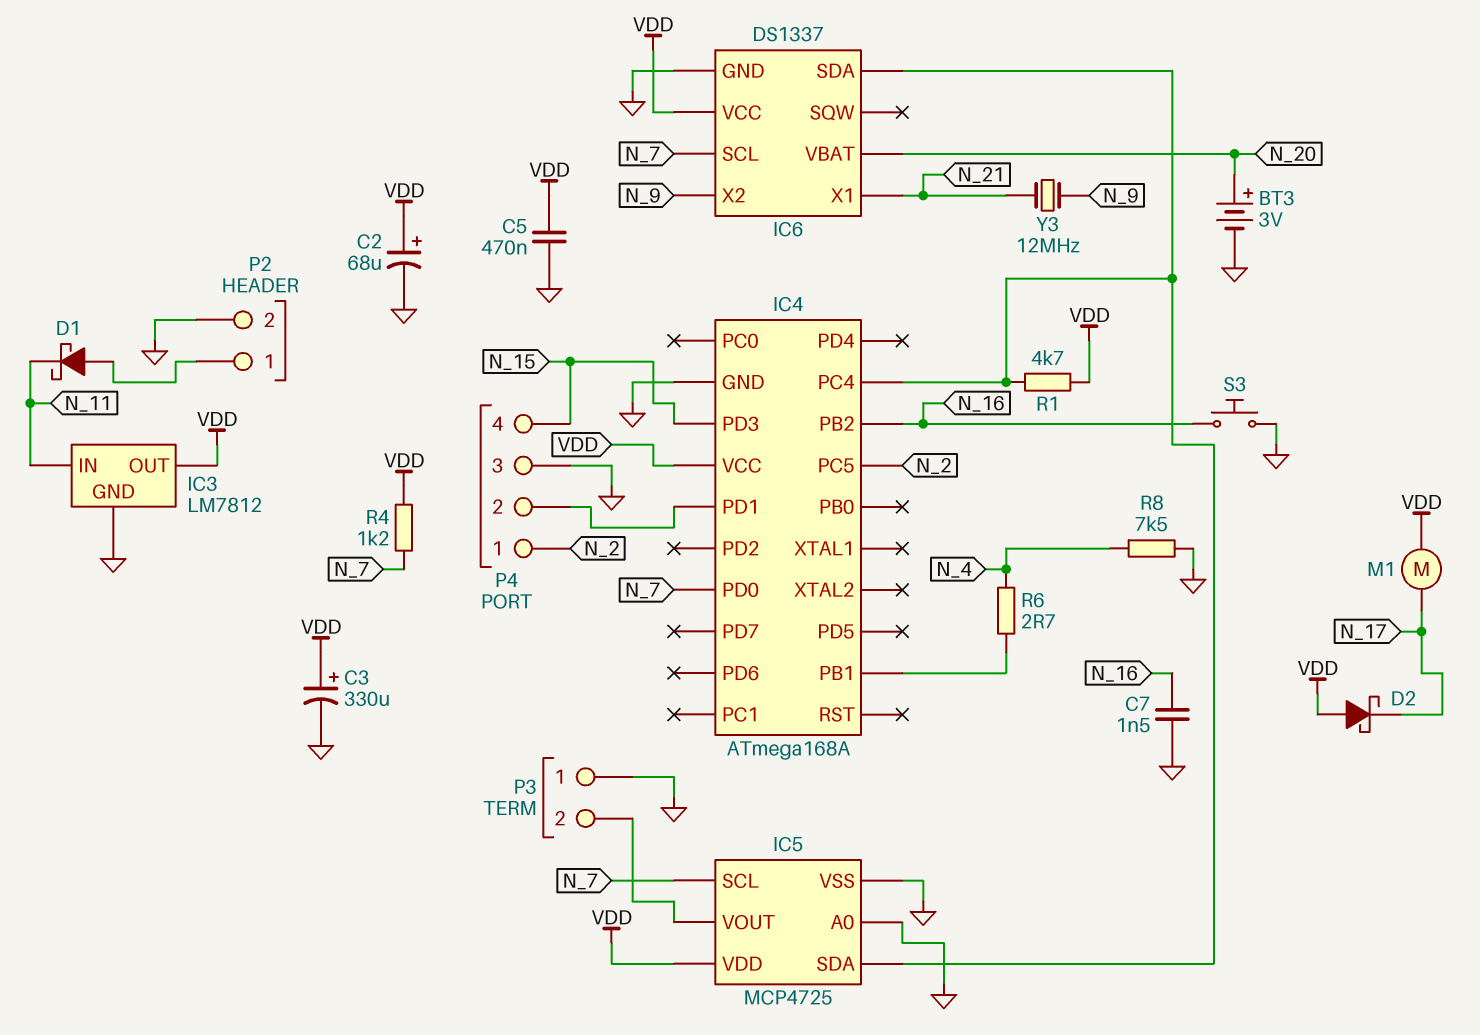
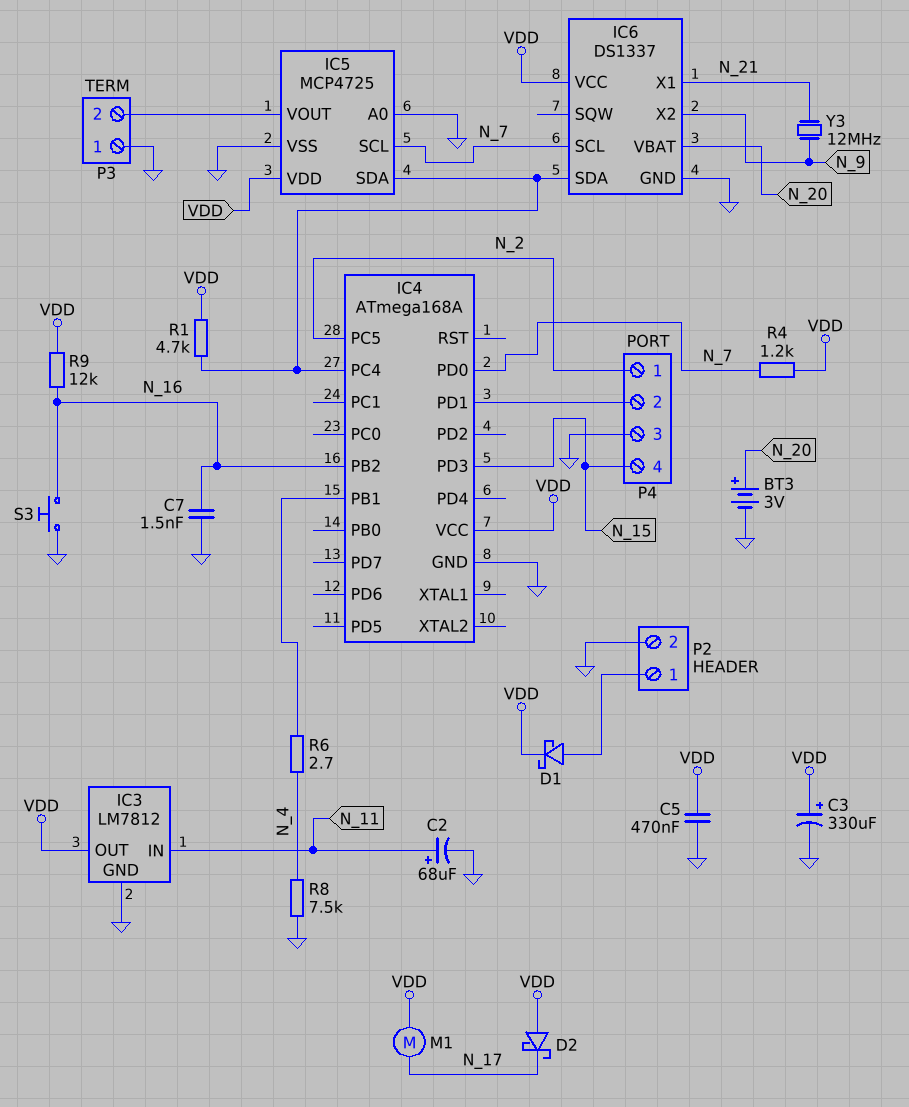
C2: 68uF (plus VDD, minus GND) -> 68uF (plus N_11, minus GND)
D1: schottky (A P2/1, K N_11) -> schottky (A P2/1, K VDD)
R9: none -> 12k (N_16, VDD)

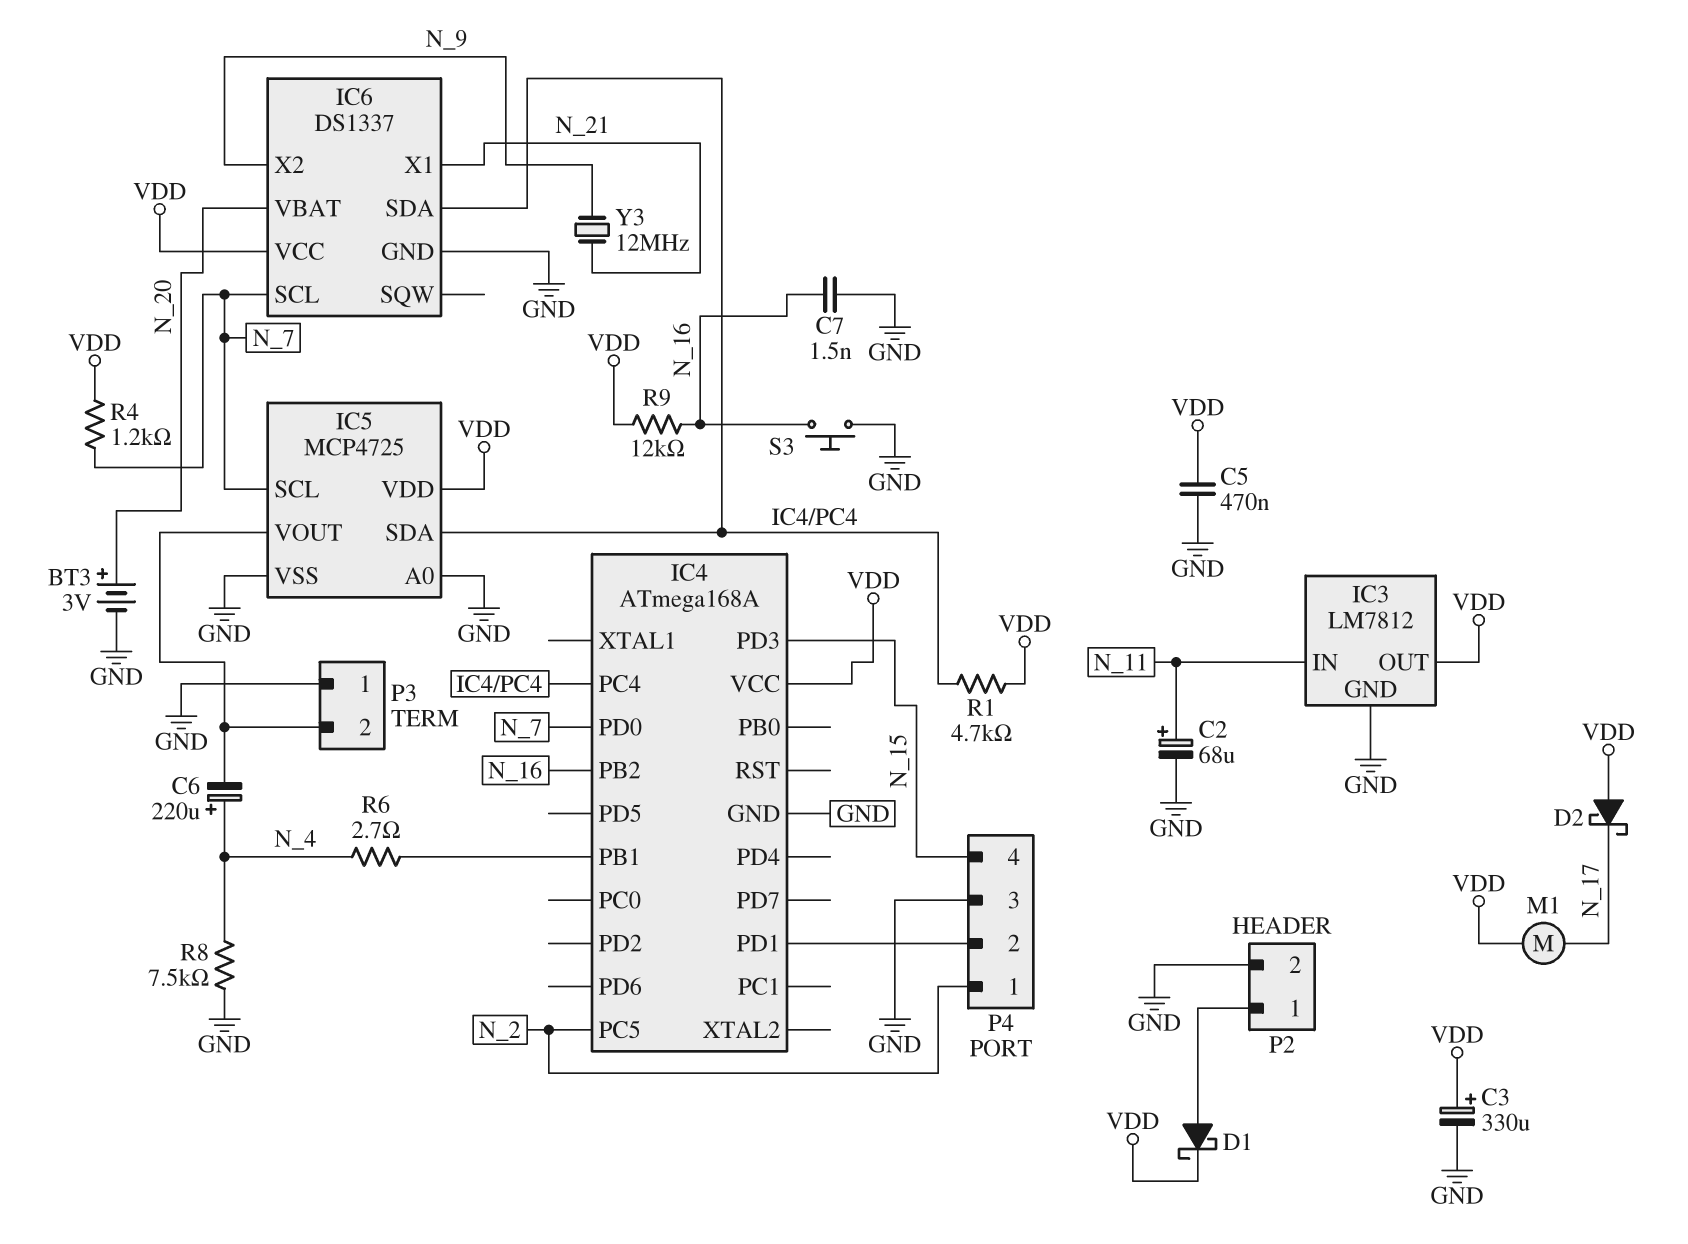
C6: none -> 220uF (plus N_4, minus IC5/VOUT)

